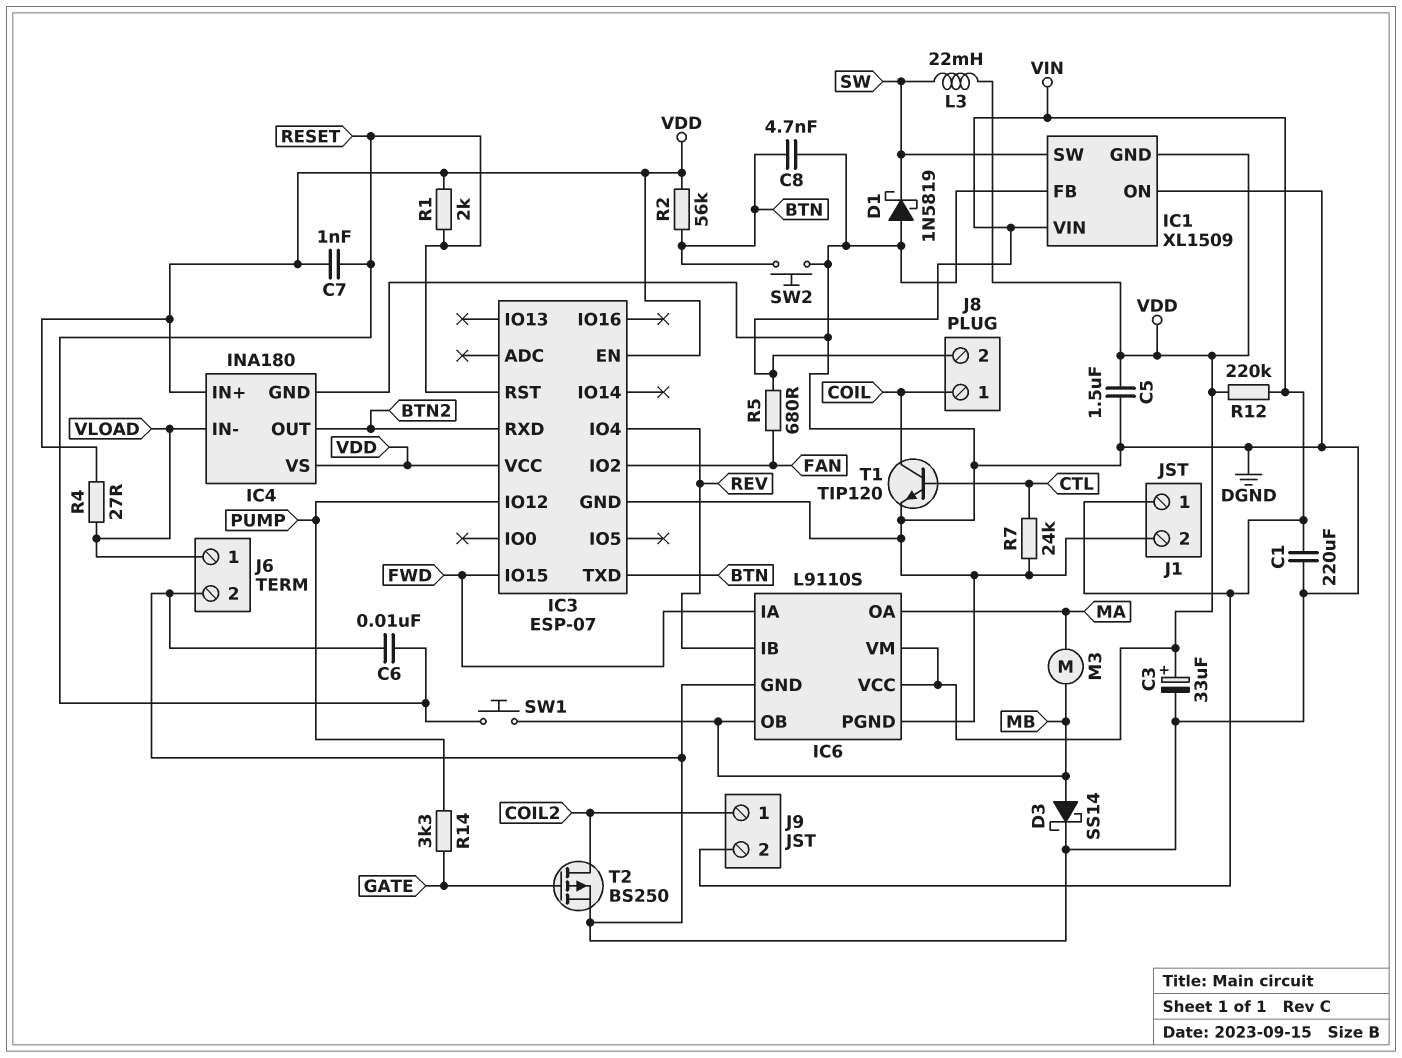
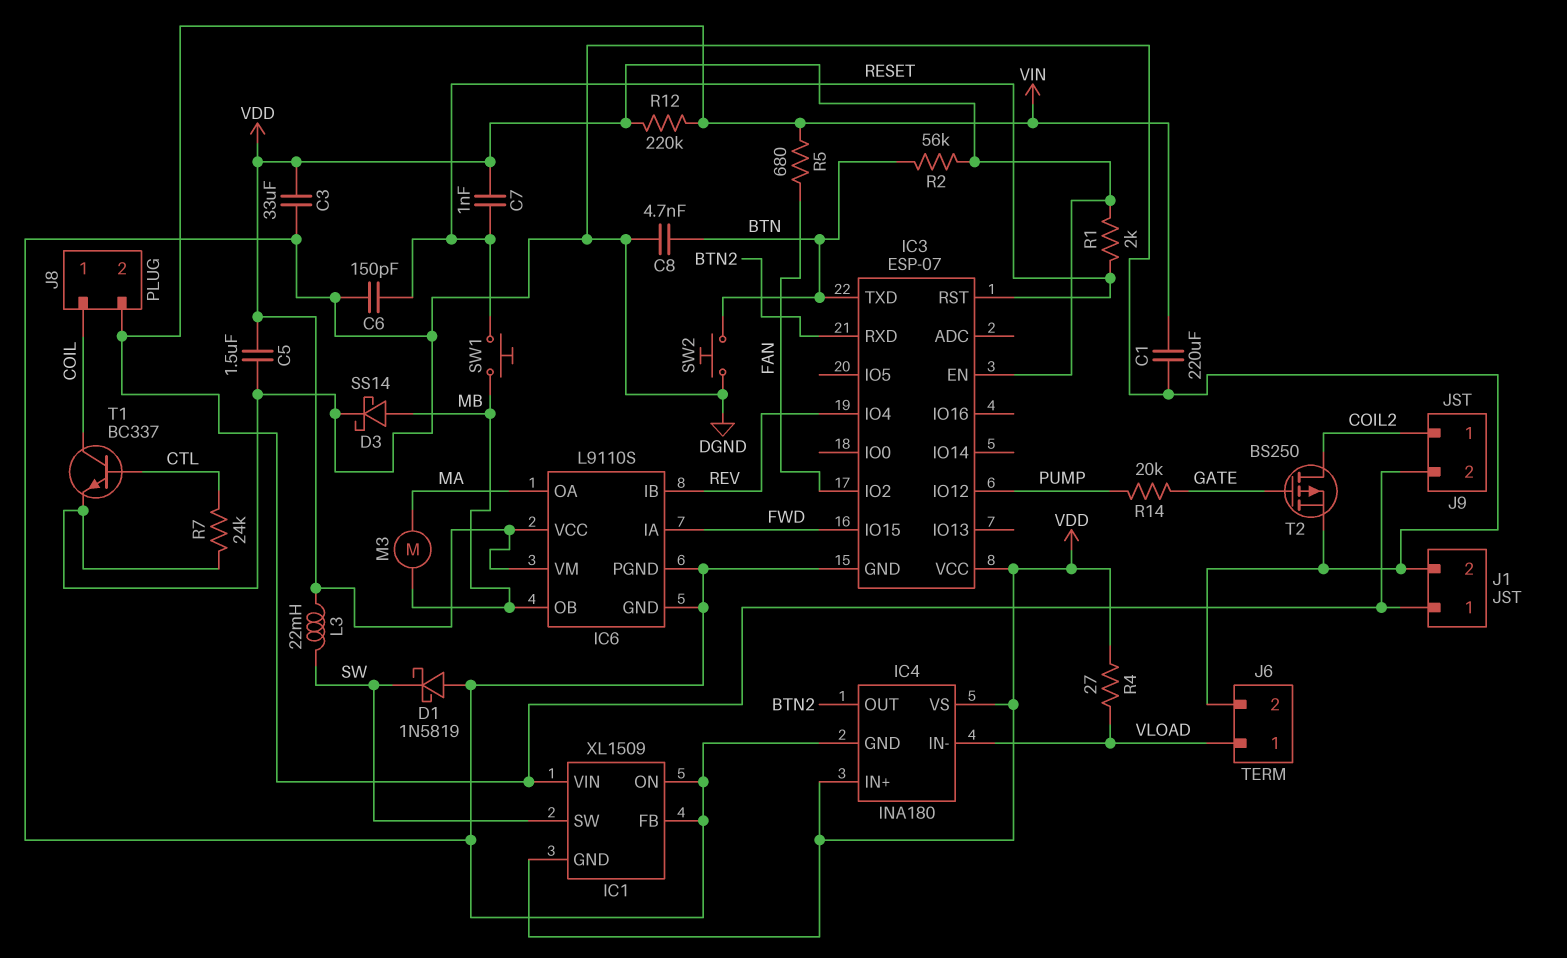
C3: 33uF (plus VDD, minus DGND) -> 33uF (DGND, VDD)
C6: 10nF (DGND, RESET) -> 150pF (DGND, RESET)
R14: 3.3k (GATE, PUMP) -> 20k (GATE, PUMP)
T1: NPN TIP120 (B CTL, C COIL, E DGND) -> NPN BC337 (B CTL, C COIL, E DGND)

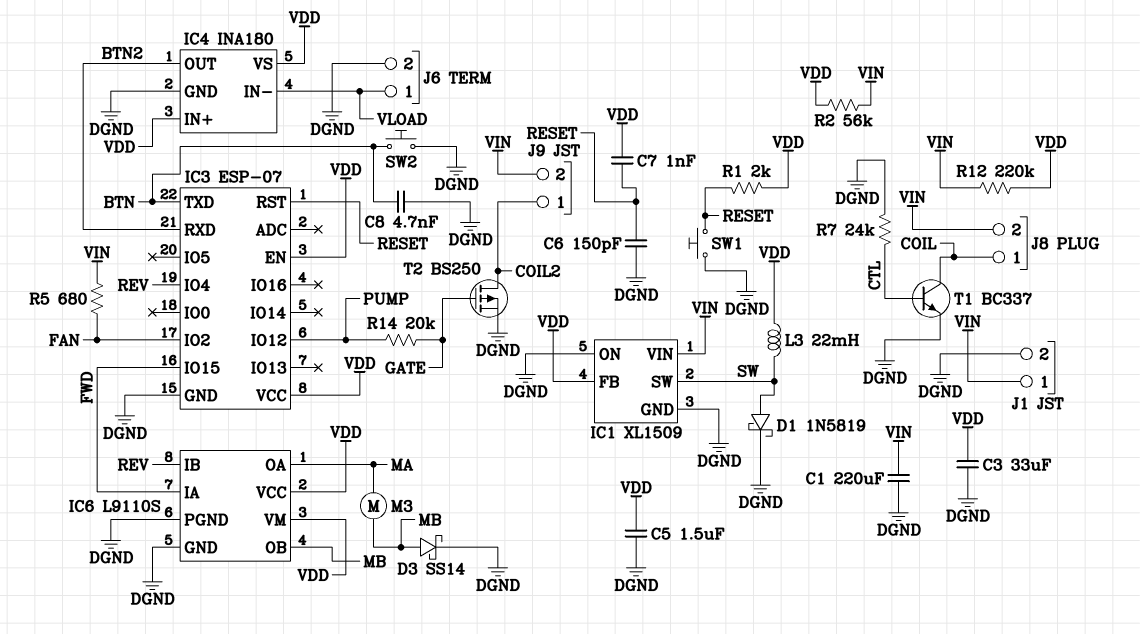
D1: schottky 1N5819 (A DGND, K SW) -> schottky 1N5819 (A SW, K DGND)
IC1 pin FB: DGND -> VDD
IC1 pin GND: VDD -> DGND
R2: 56k (BTN, VDD) -> 56k (VDD, VIN)
R4: 27 (VDD, VLOAD) -> none
SW1: button (MB, RESET) -> button (DGND, RESET)

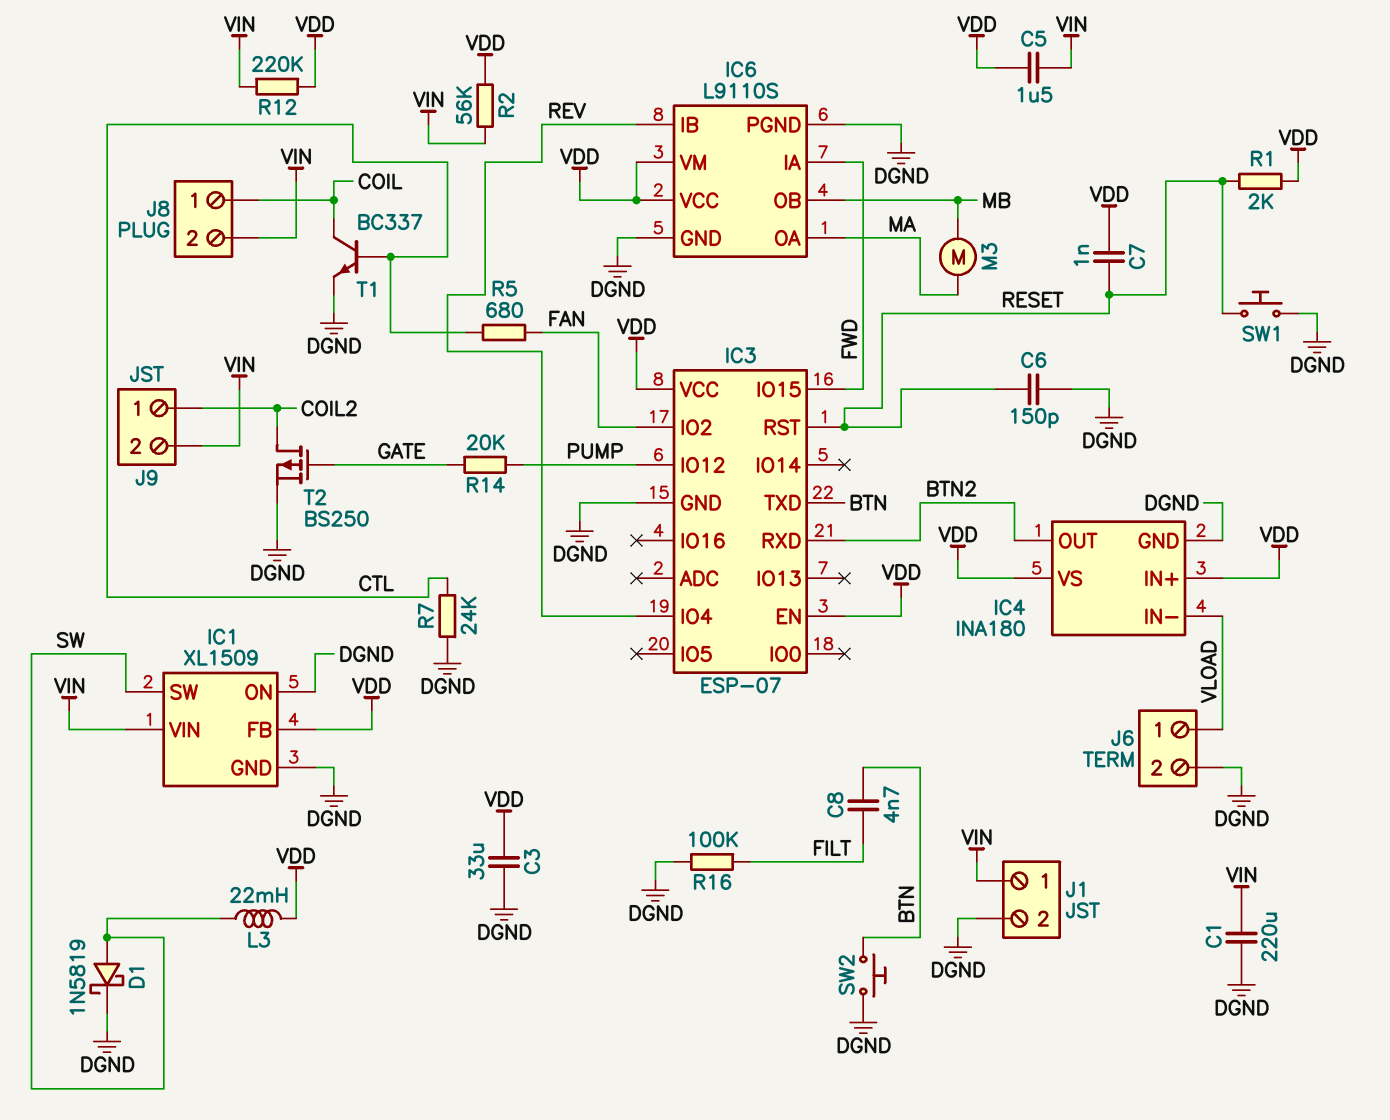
C5: 1.5uF (DGND, VDD) -> 1.5uF (VDD, VIN)
C8: 4.7nF (BTN, DGND) -> 4.7nF (BTN, FILT)
D3: schottky SS14 (A MB, K DGND) -> none
R5: 680 (FAN, VIN) -> 680 (CTL, FAN)
R16: none -> 100k (DGND, FILT)

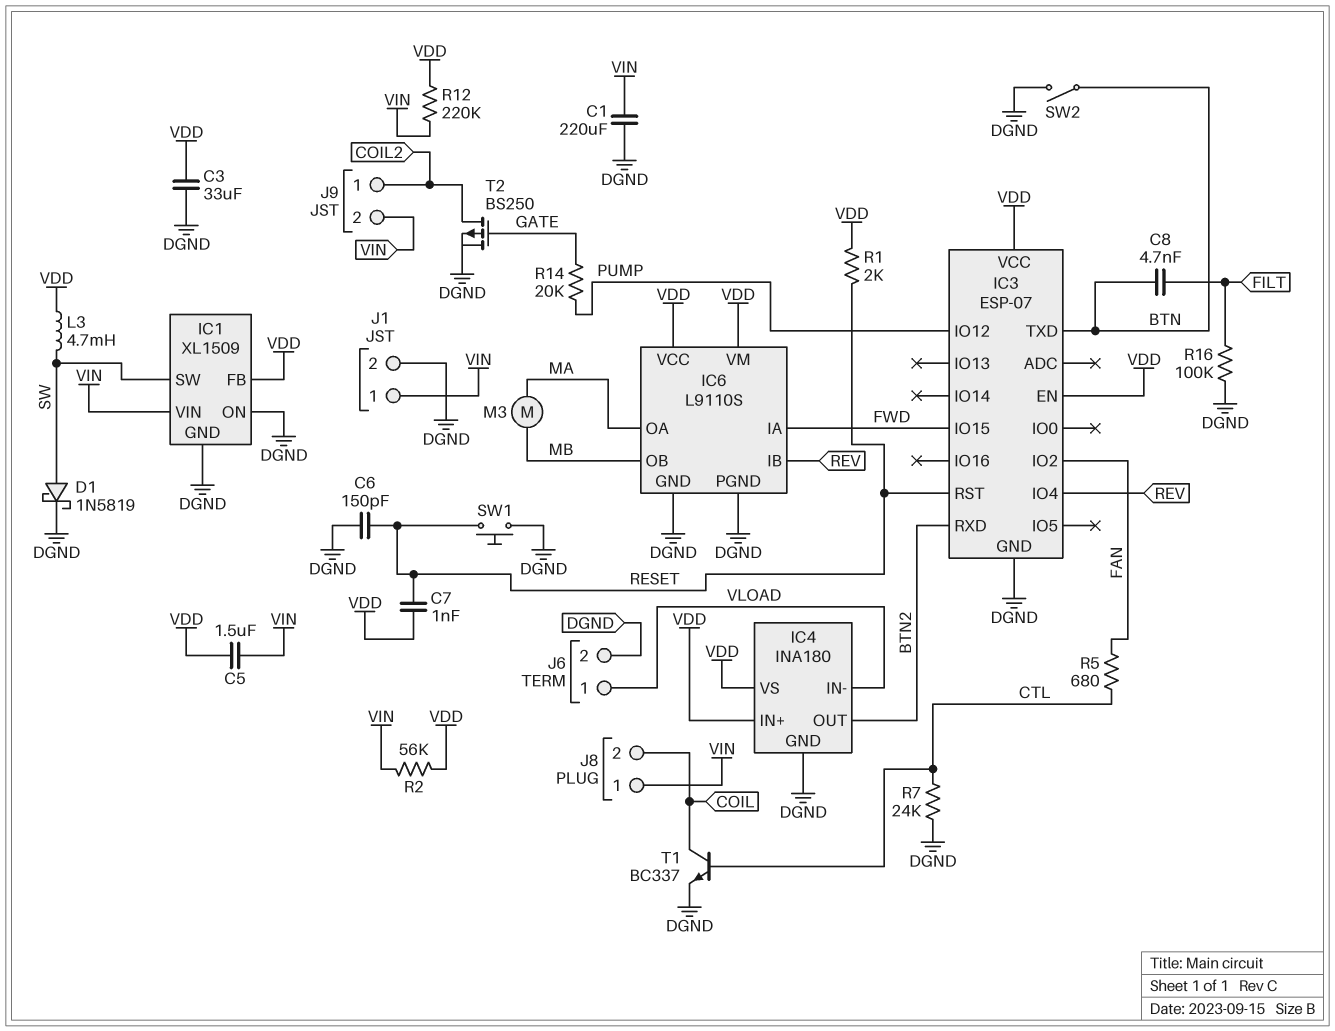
J8 pin 1: COIL -> VIN
J8 pin 2: VIN -> COIL
L3: 22mH (SW, VDD) -> 4.7mH (SW, VDD)
SW2: button (BTN, DGND) -> switch (BTN, DGND)

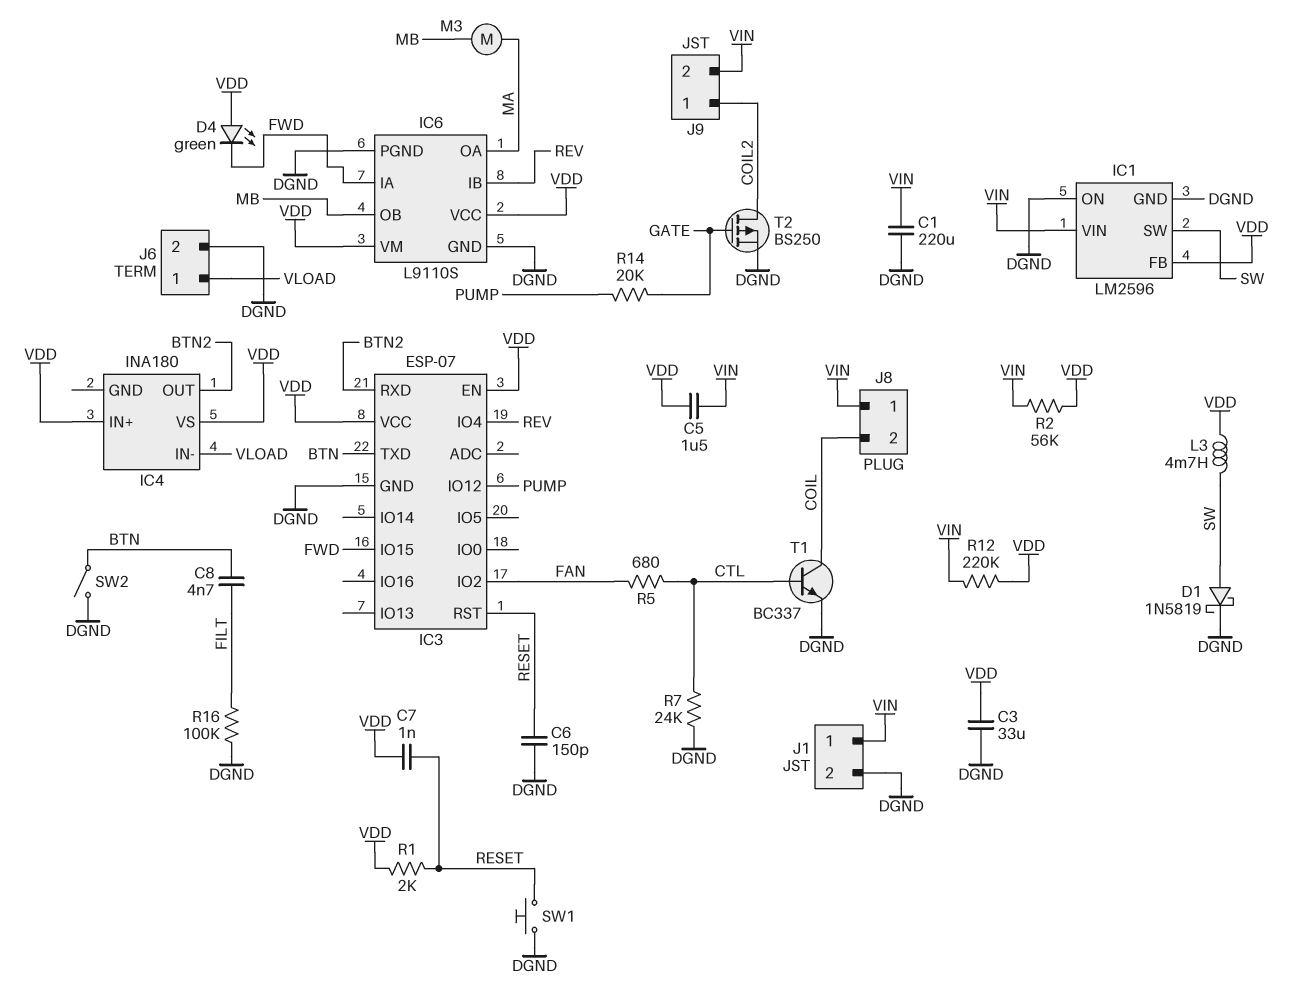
D4: none -> LED green (A VDD, K FWD)
IC1: XL1509 -> LM2596
IC4 pin GND: DGND -> none

